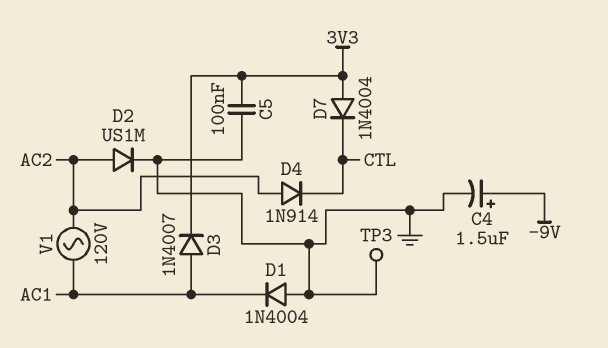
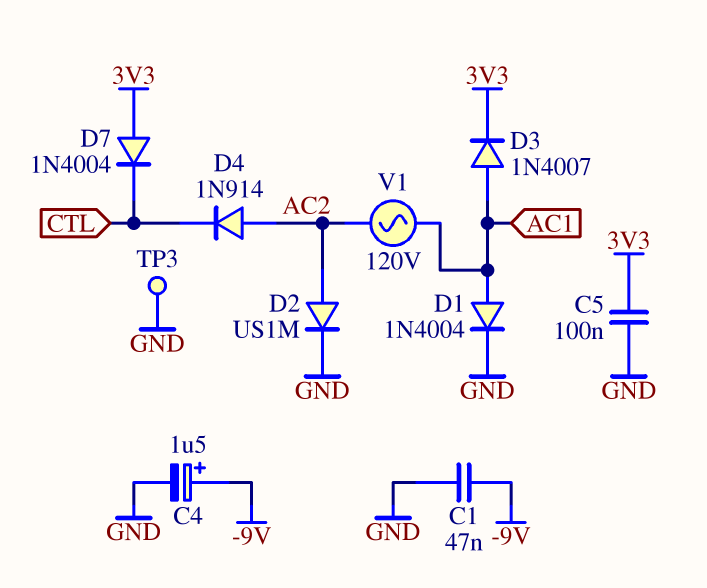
C1: none -> 47nF (-9V, GND)
D1: diode 1N4004 (A GND, K AC1) -> diode 1N4004 (A AC1, K GND)

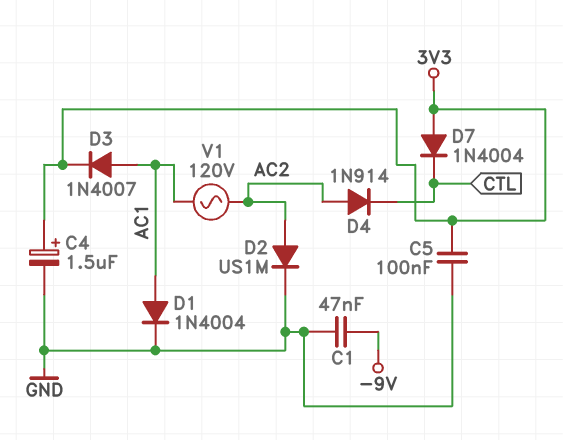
C4: 1.5uF (plus -9V, minus GND) -> 1.5uF (plus 3V3, minus GND)
TP3: test point (GND) -> none

